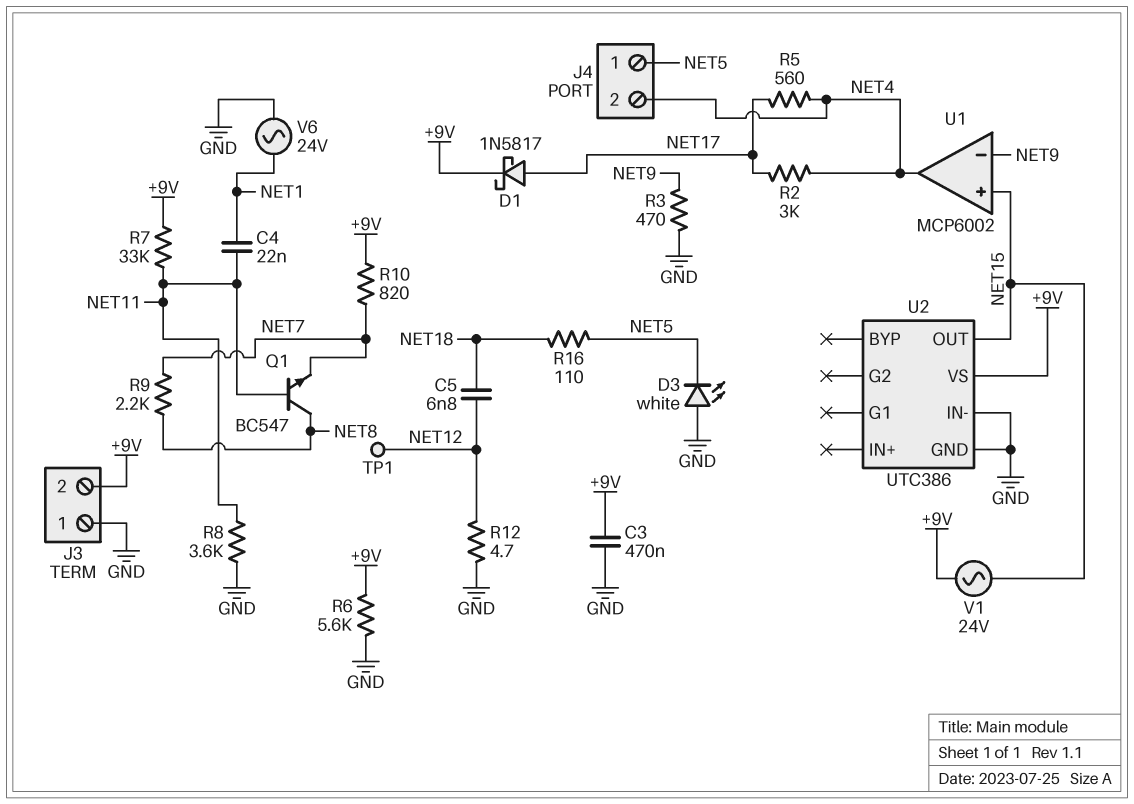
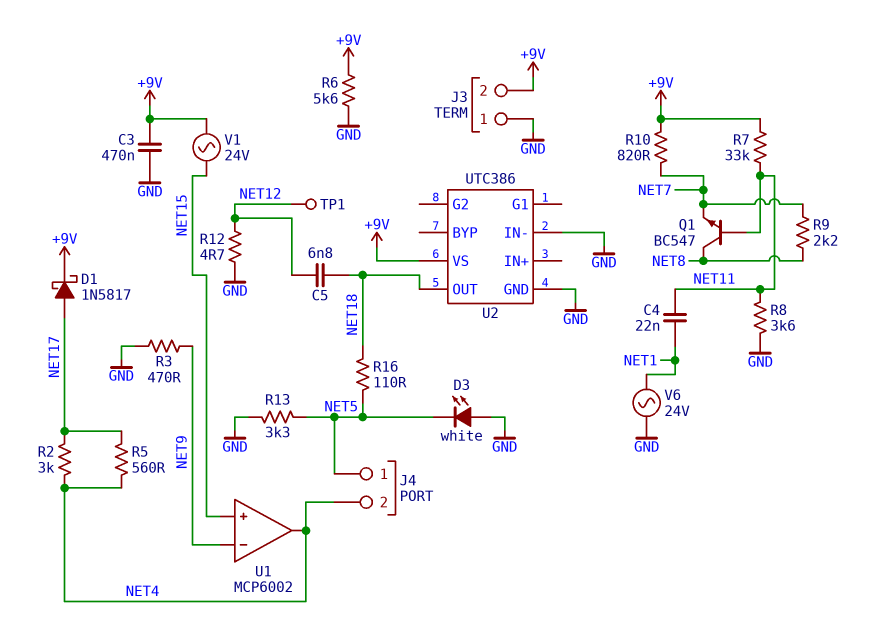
R13: none -> 3.3k (GND, NET5)
U2 pin OUT: NET15 -> NET18

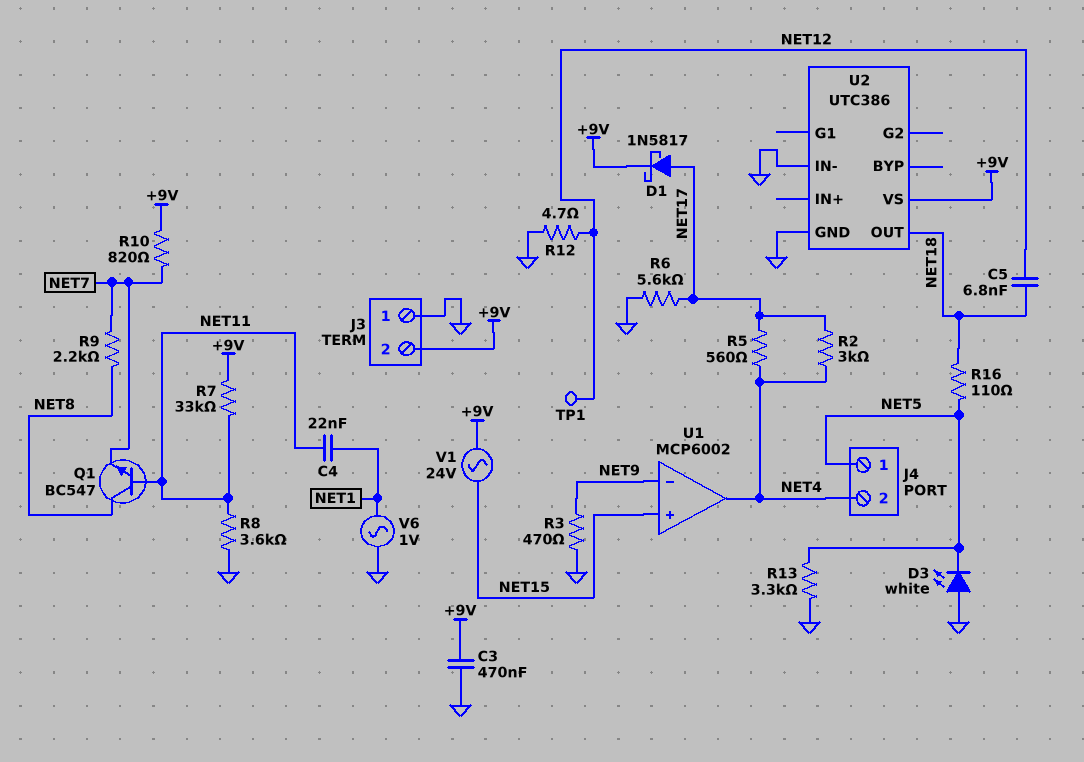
R6: 5.6k (+9V, GND) -> 5.6k (GND, NET17)
V6: AC 24V (GND, NET1) -> AC 1V (GND, NET1)

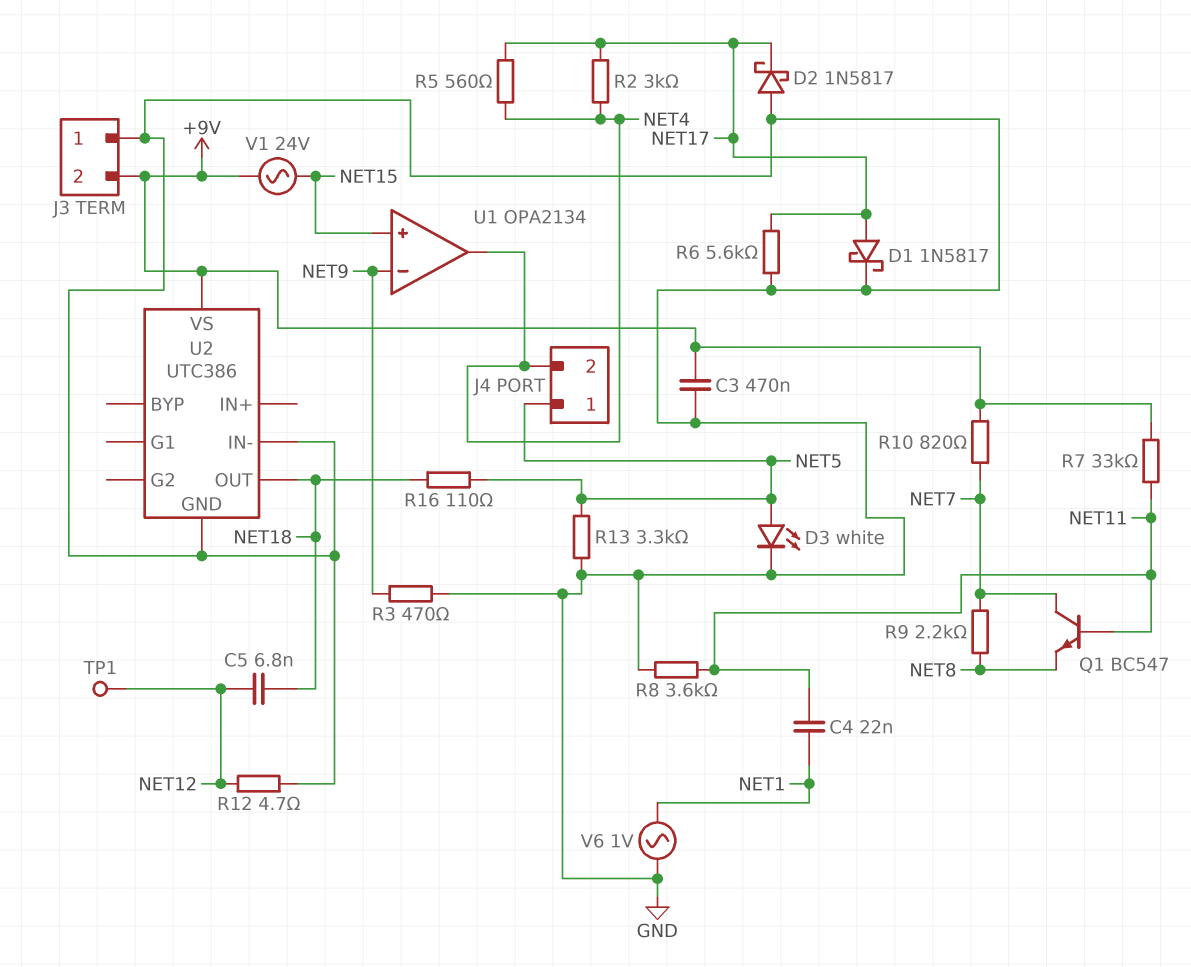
D1: schottky 1N5817 (A NET17, K +9V) -> schottky 1N5817 (A NET17, K GND)
D2: none -> schottky 1N5817 (A GND, K NET17)
D3: LED white (A GND, K NET5) -> LED white (A NET5, K GND)
Q1: NPN BC547 (B NET11, C NET8, E NET7) -> NPN BC547 (B NET11, C NET7, E NET8)
U1: MCP6002 -> OPA2134

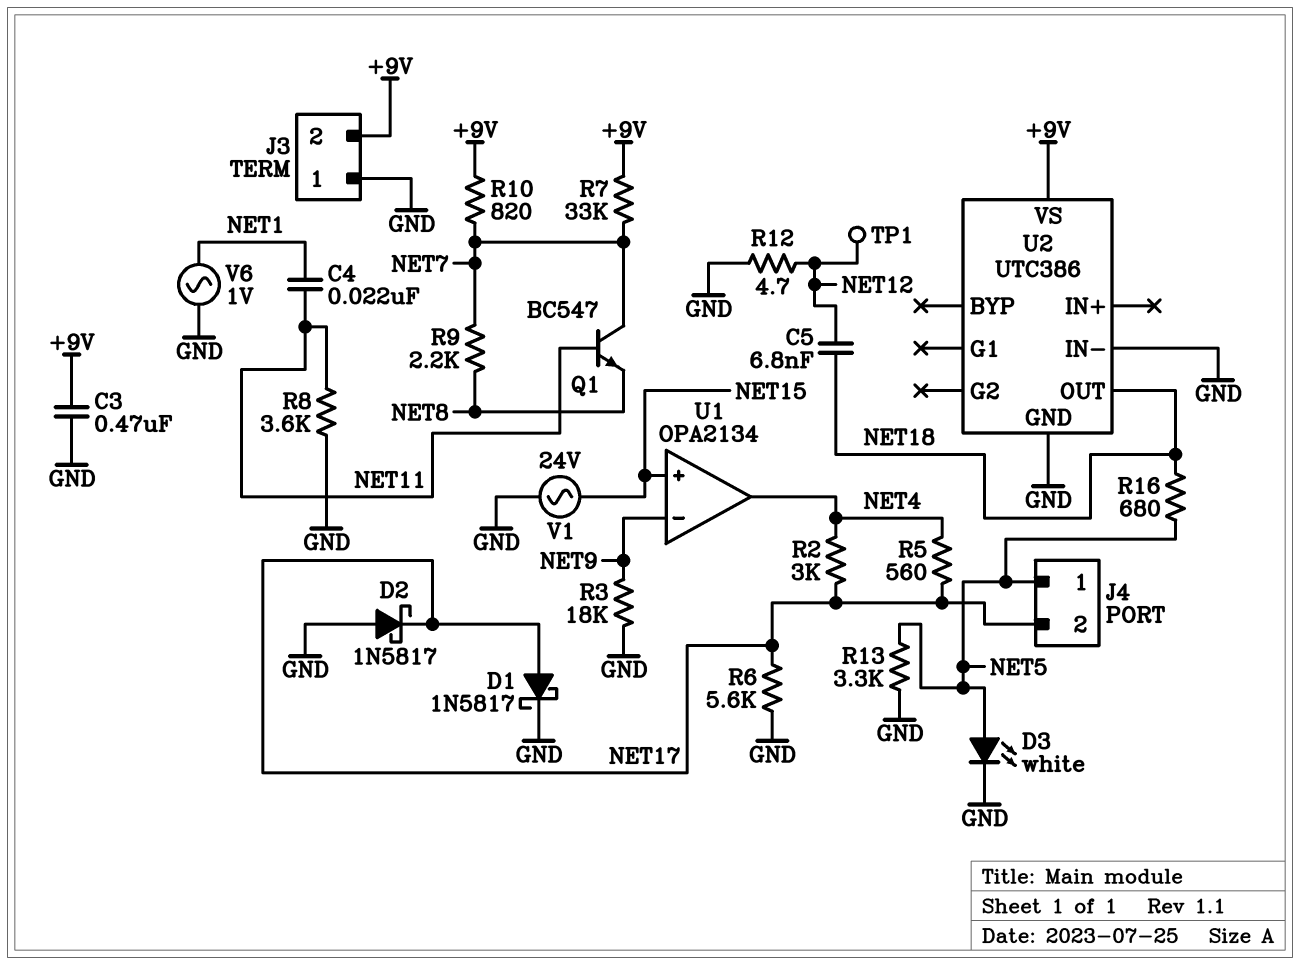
J4 pin 2: NET4 -> NET17
R3: 470 (GND, NET9) -> 18k (GND, NET9)
R7: 33k (+9V, NET11) -> 33k (+9V, NET7)
R16: 110 (NET5, NET18) -> 680 (NET5, NET18)
V1: AC 24V (+9V, NET15) -> AC 24V (GND, NET15)

